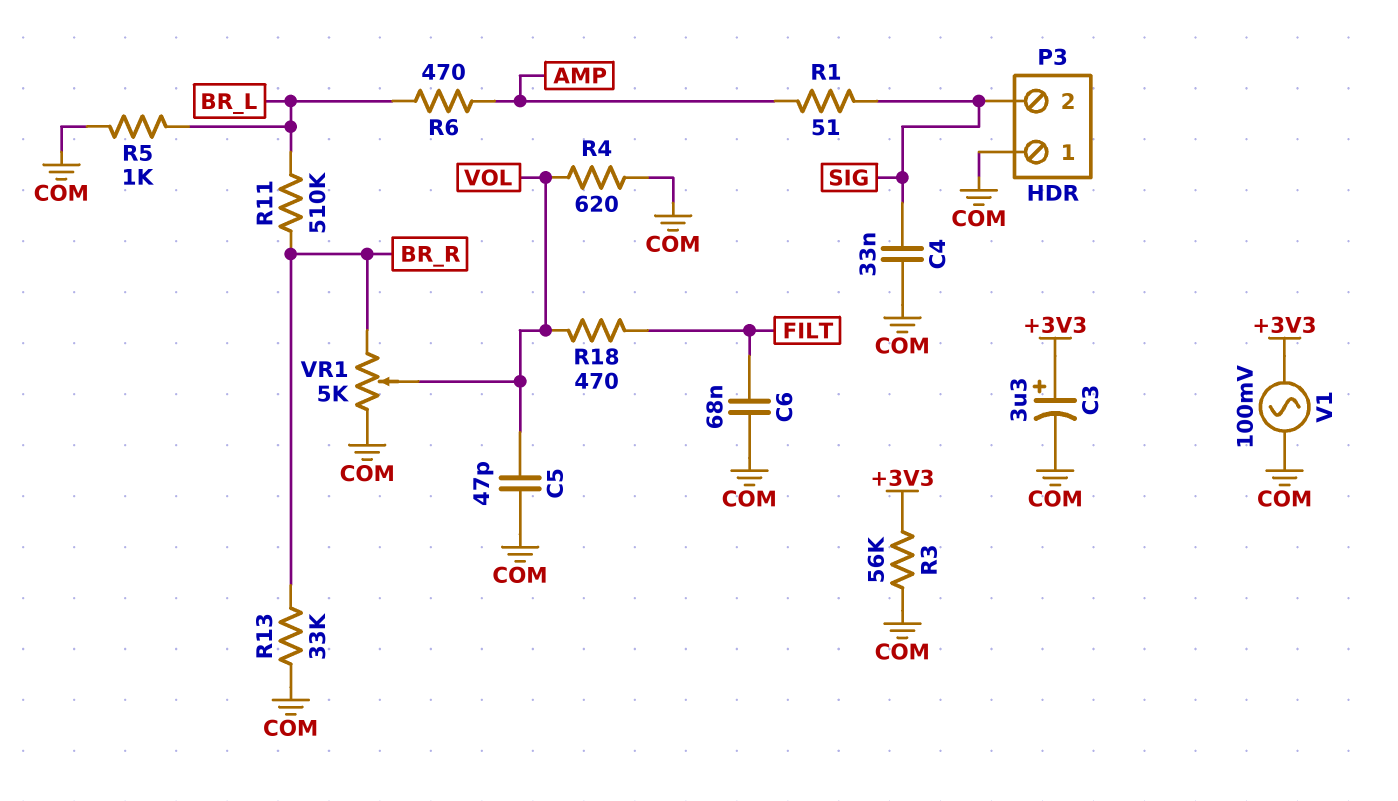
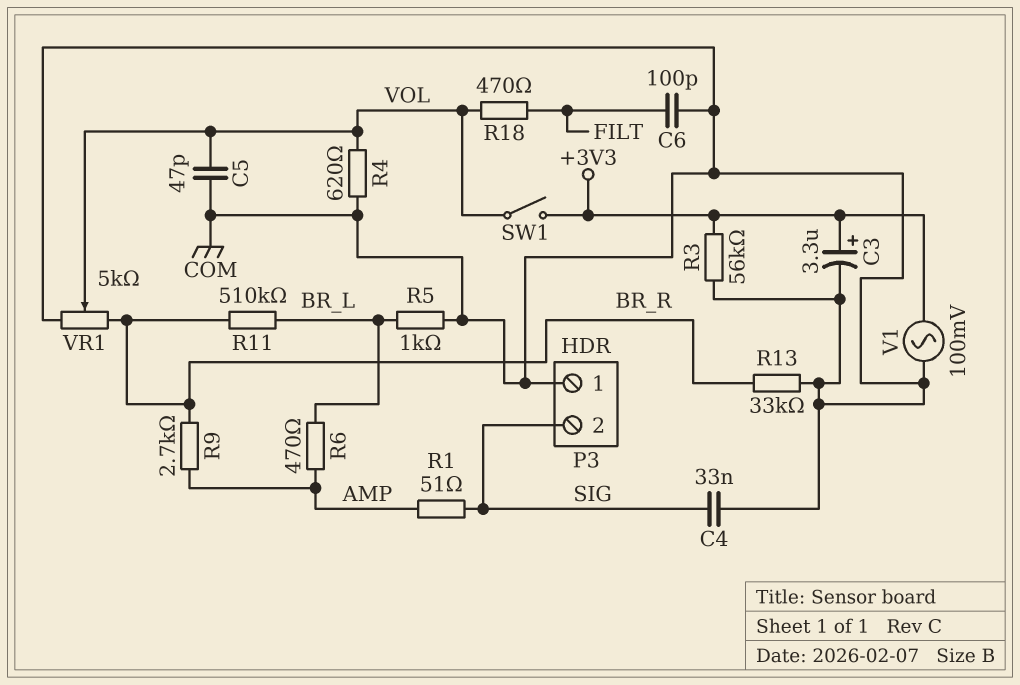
C6: 68nF (COM, FILT) -> 100pF (COM, FILT)
R9: none -> 2.7k (AMP, BR_R)
SW1: none -> switch (+3V3, VOL)

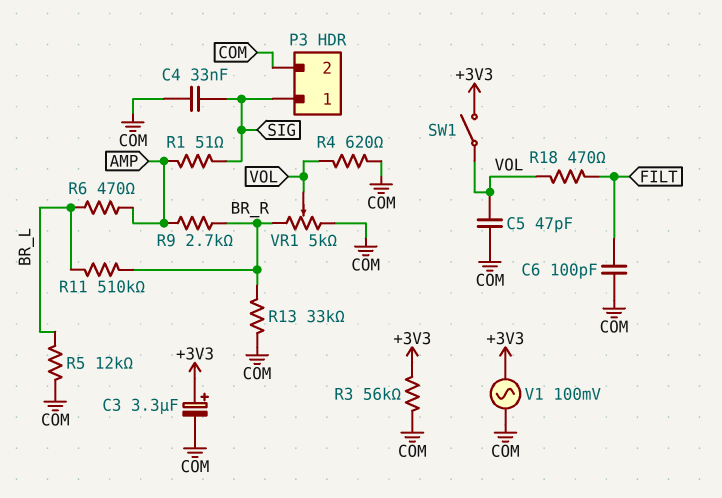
P3 pin 1: COM -> SIG
P3 pin 2: SIG -> COM
R5: 1k (BR_L, COM) -> 12k (BR_L, COM)

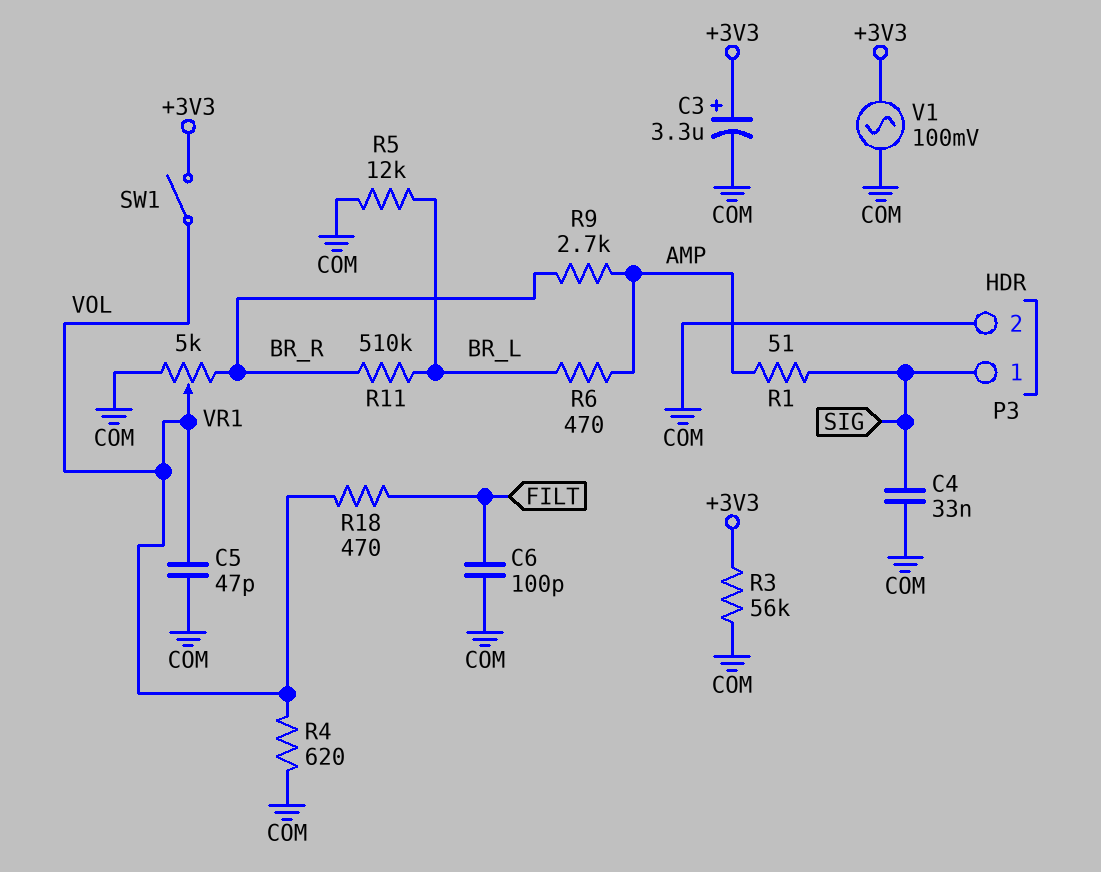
R13: 33k (BR_R, COM) -> none

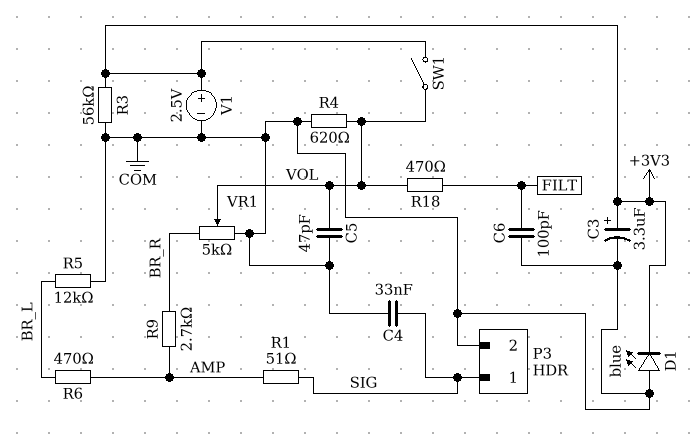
D1: none -> LED blue (A COM, K +3V3)
R11: 510k (BR_L, BR_R) -> none
V1: AC 100mV (+3V3, COM) -> 2.5V (plus +3V3, minus COM)

